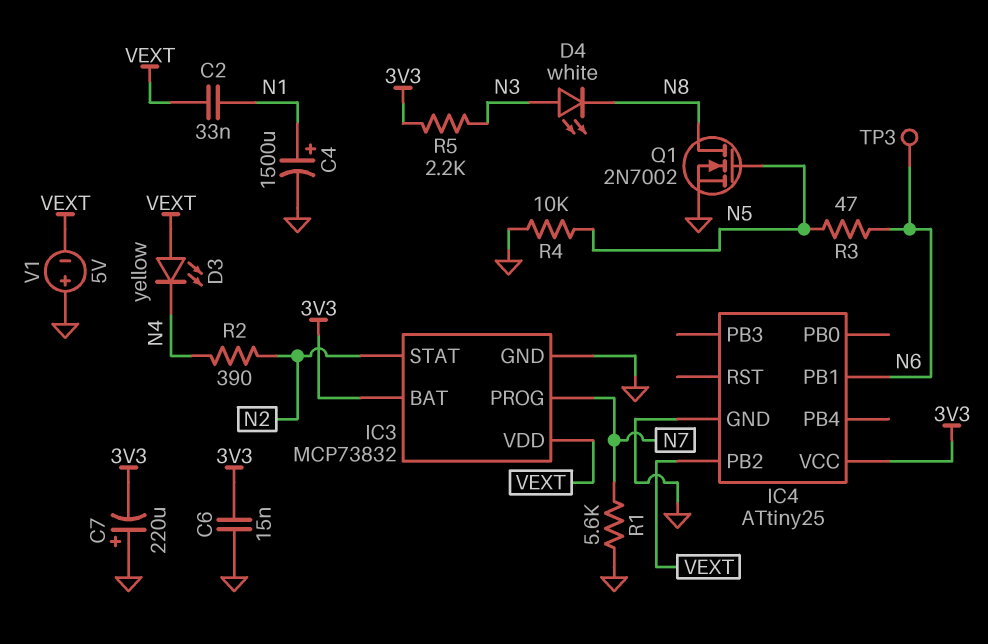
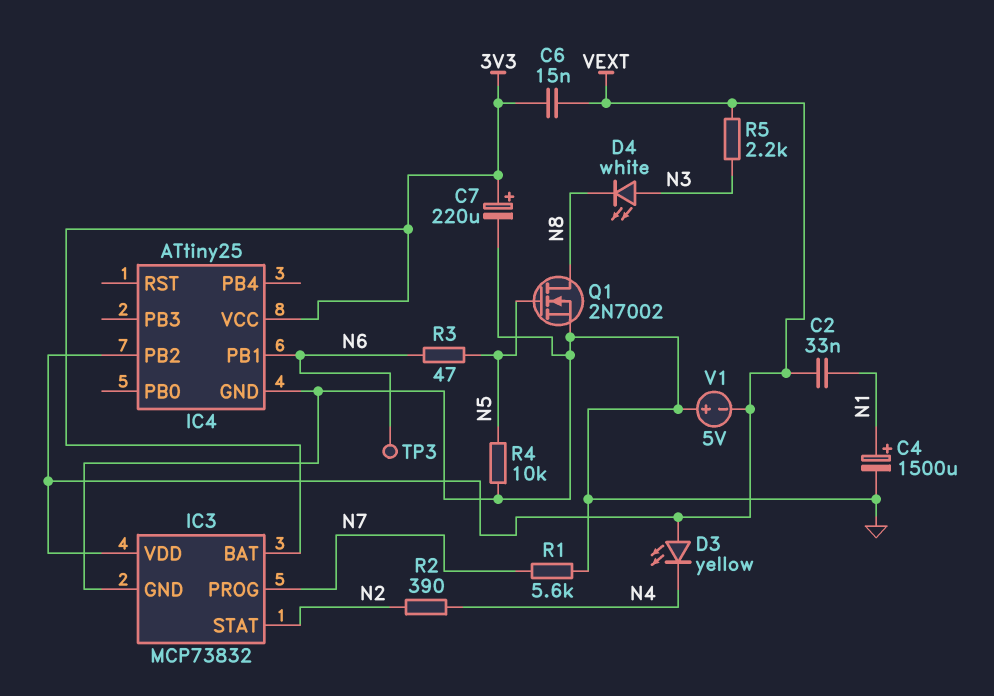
C6: 15nF (3V3, GND) -> 15nF (3V3, VEXT)
C7: 220uF (plus GND, minus 3V3) -> 220uF (plus 3V3, minus GND)
R5: 2.2k (3V3, N3) -> 2.2k (N3, VEXT)

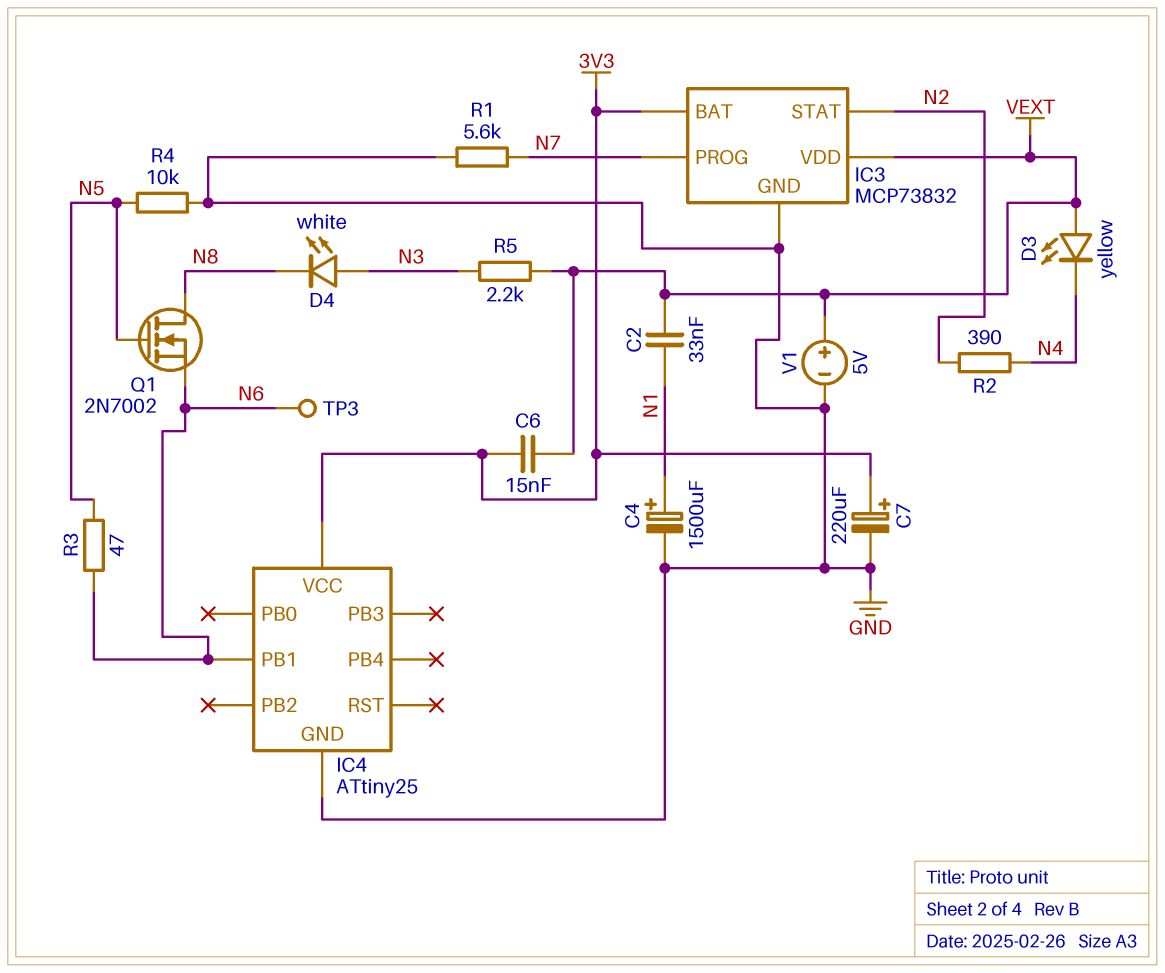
IC4 pin PB2: VEXT -> none
Q1: NMOS 2N7002 (G N5, D N8, S GND) -> NMOS 2N7002 (G N5, D N8, S N6)
V1: 5V (plus GND, minus VEXT) -> 5V (plus VEXT, minus GND)

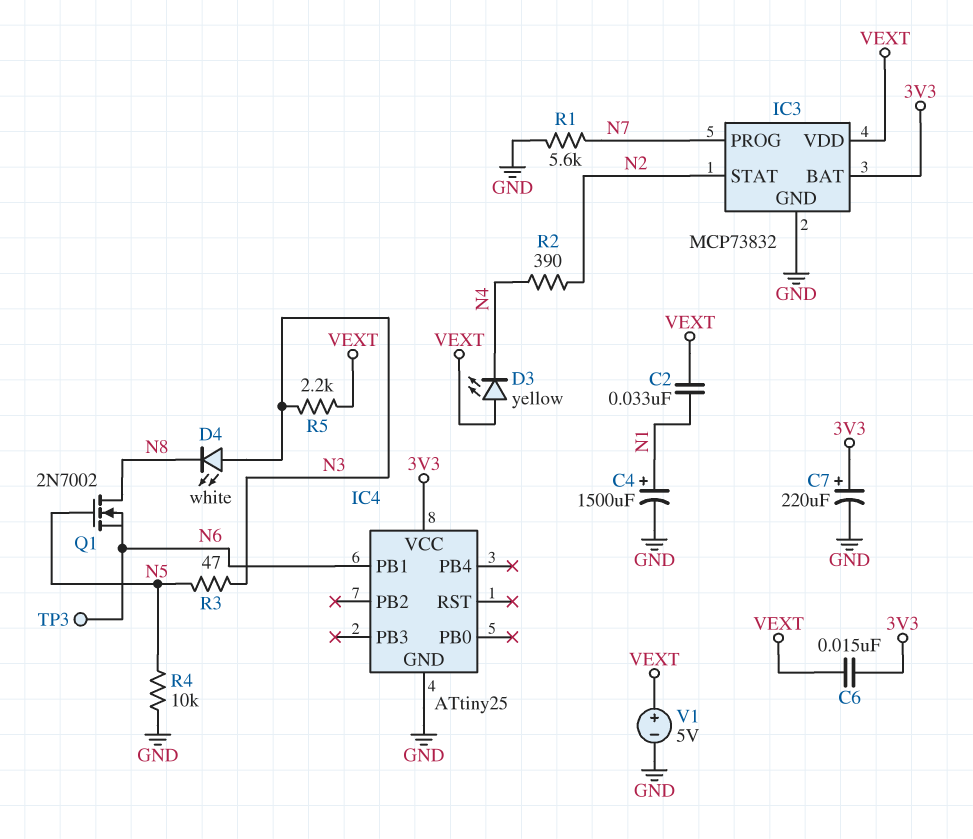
R3: 47 (N5, N6) -> 47 (N3, N5)

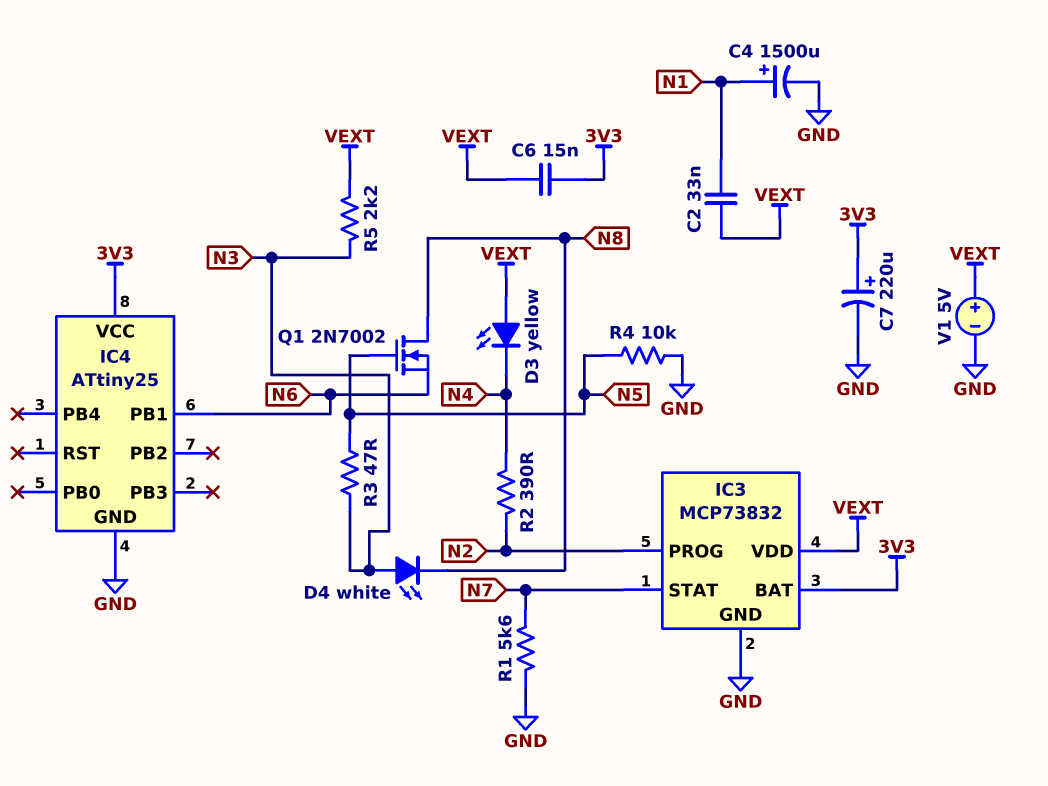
IC3 pin PROG: N7 -> N2
IC3 pin STAT: N2 -> N7
TP3: test point (N6) -> none

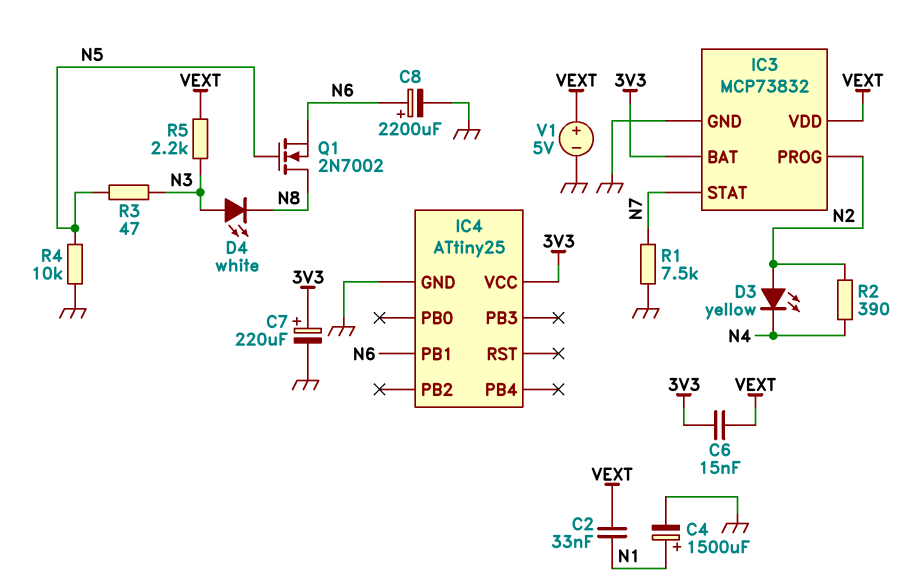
C8: none -> 2200uF (plus N6, minus GND)
D3: LED yellow (A VEXT, K N4) -> LED yellow (A N2, K N4)
R1: 5.6k (GND, N7) -> 7.5k (GND, N7)

